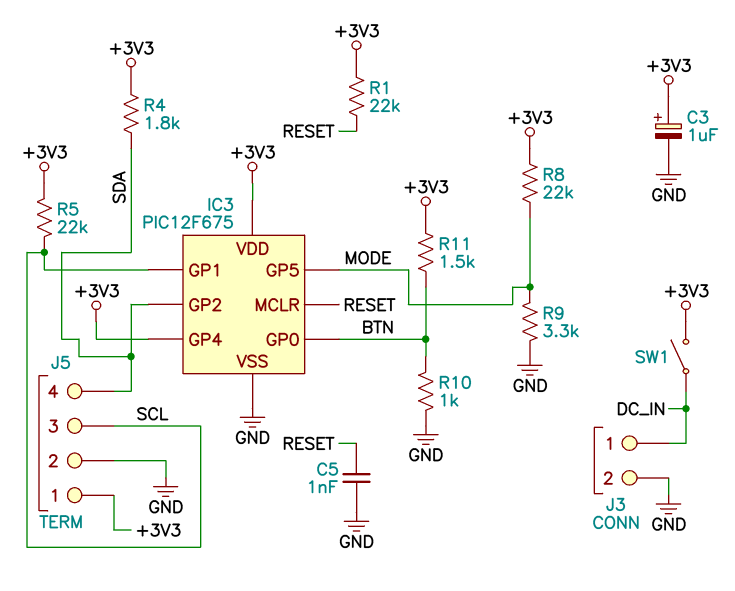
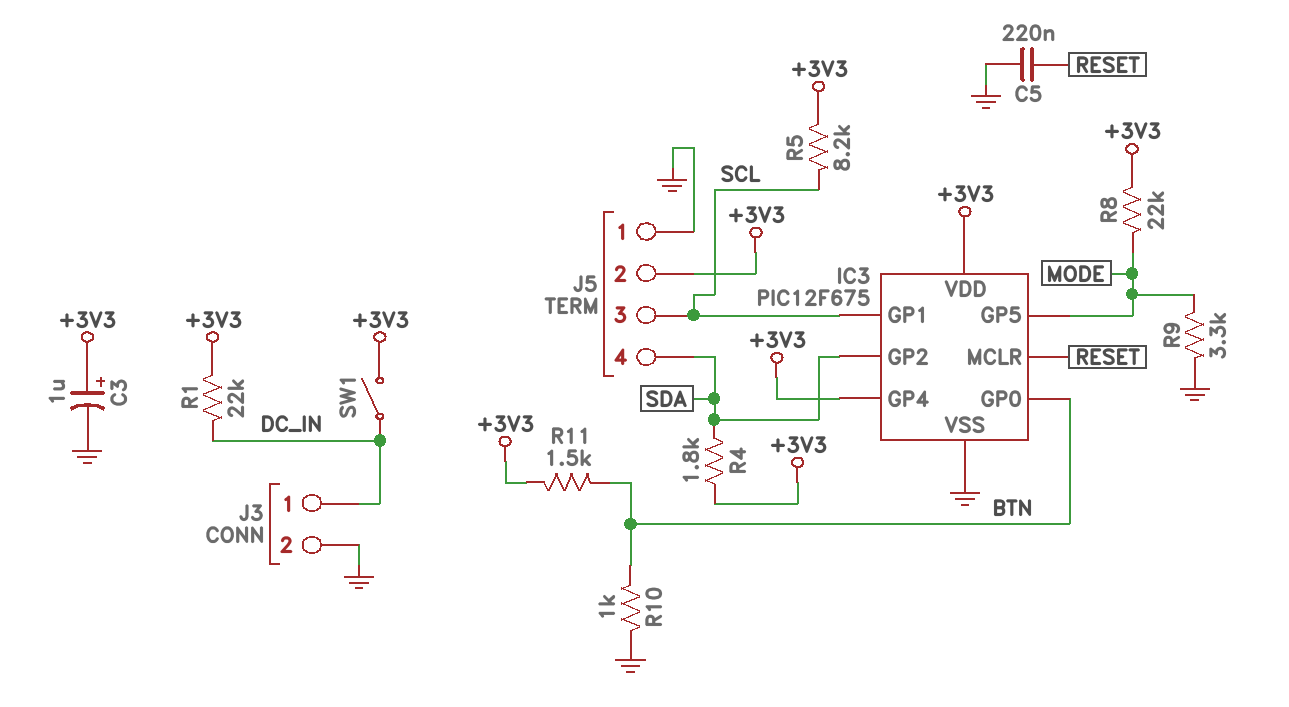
C5: 1nF (GND, RESET) -> 220nF (GND, RESET)
J5 pin 1: +3V3 -> GND
J5 pin 2: GND -> +3V3
R1: 22k (+3V3, RESET) -> 22k (+3V3, DC_IN)
R5: 22k (+3V3, SCL) -> 8.2k (+3V3, SCL)

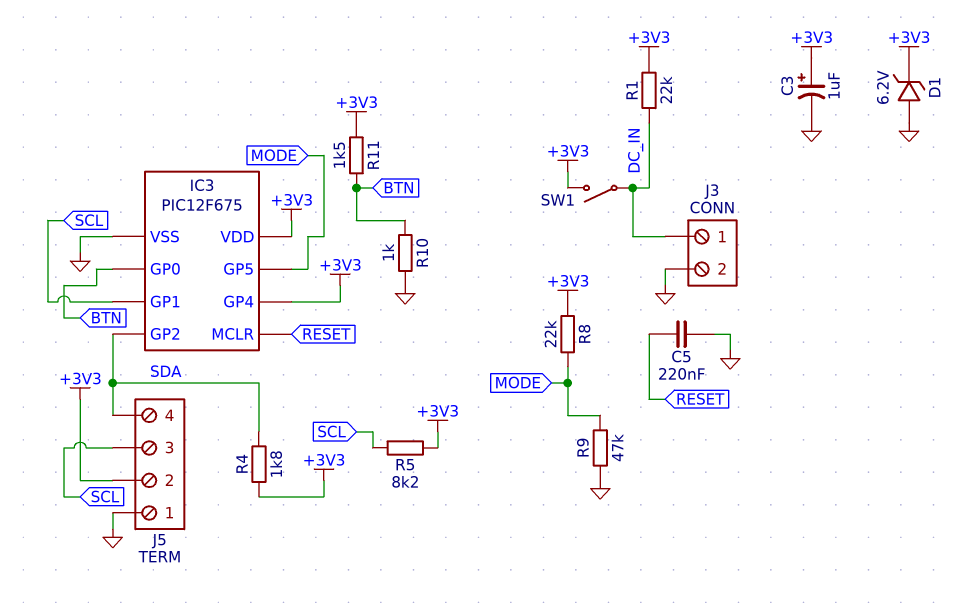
D1: none -> zener 6.2V (A GND, K +3V3)
R9: 3.3k (GND, MODE) -> 47k (GND, MODE)

